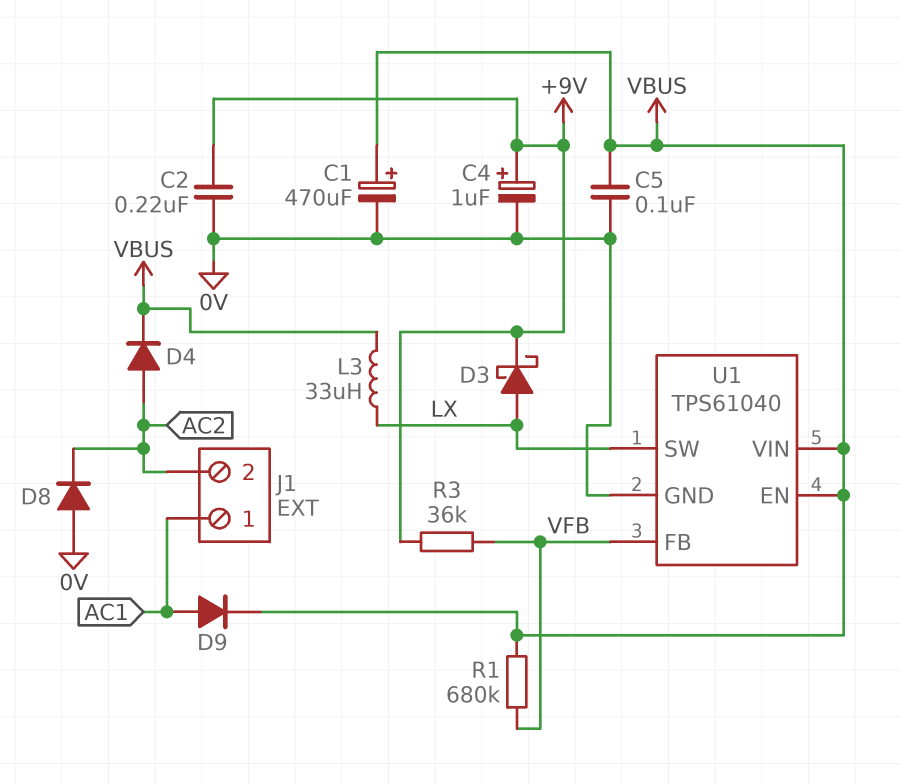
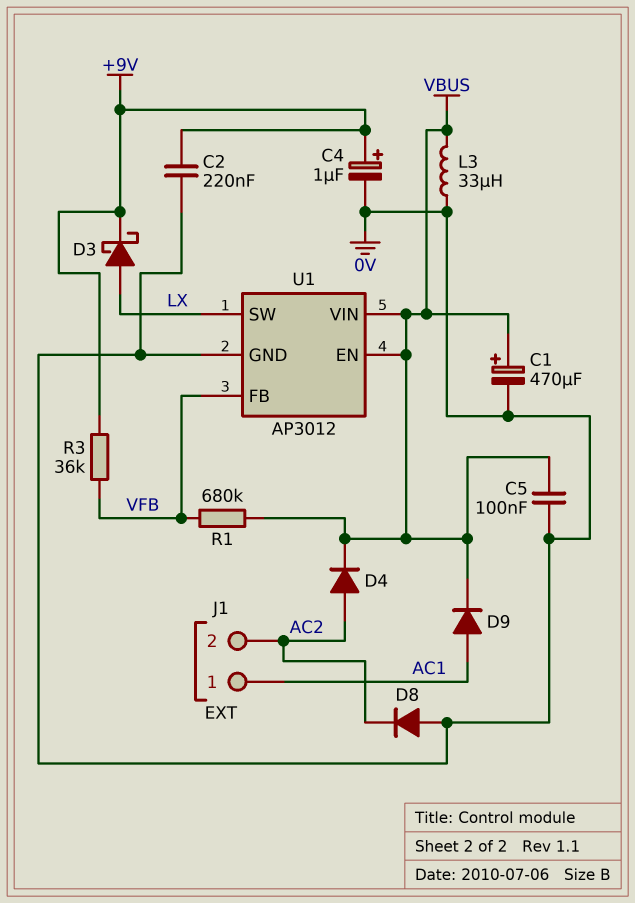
L3: 33uH (LX, VBUS) -> 33uH (0V, VBUS)
U1: TPS61040 -> AP3012

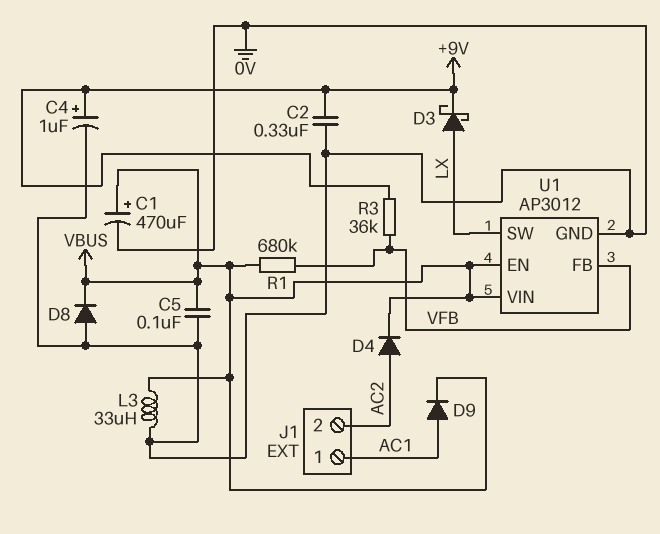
C2: 220nF (+9V, 0V) -> 330nF (+9V, 0V)
D8: diode (A 0V, K AC2) -> diode (A 0V, K VBUS)

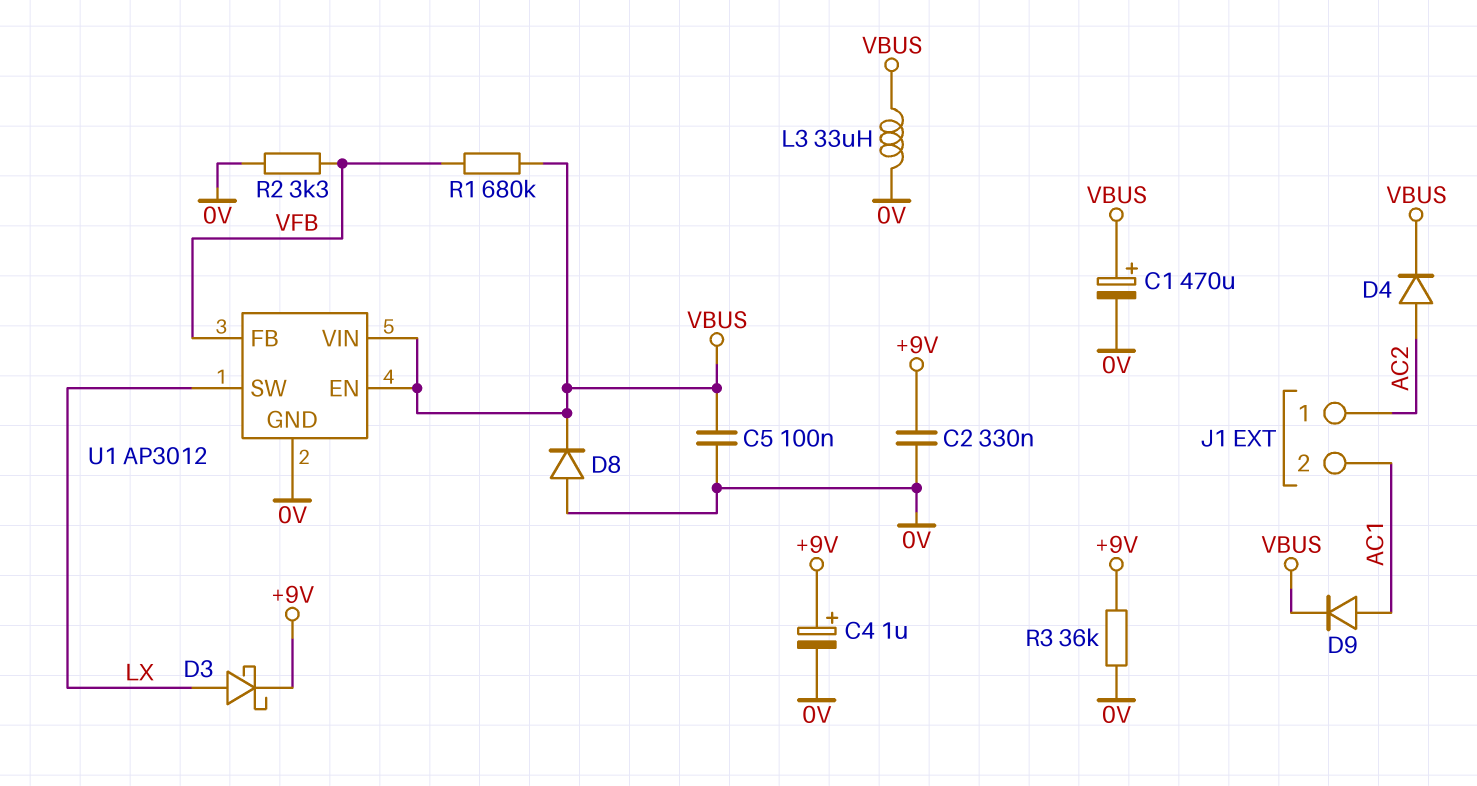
J1 pin 1: AC1 -> AC2
J1 pin 2: AC2 -> AC1
R2: none -> 3.3k (0V, VFB)
R3: 36k (+9V, VFB) -> 36k (+9V, 0V)

